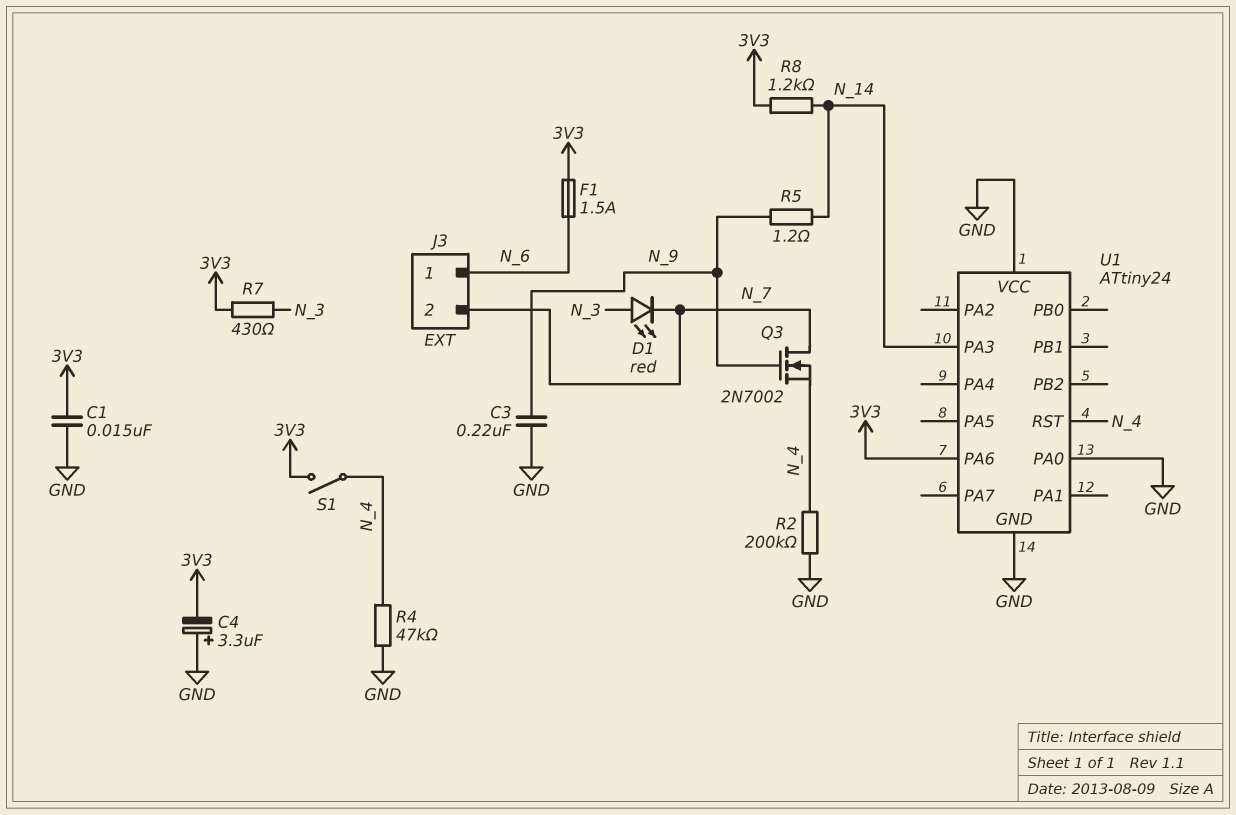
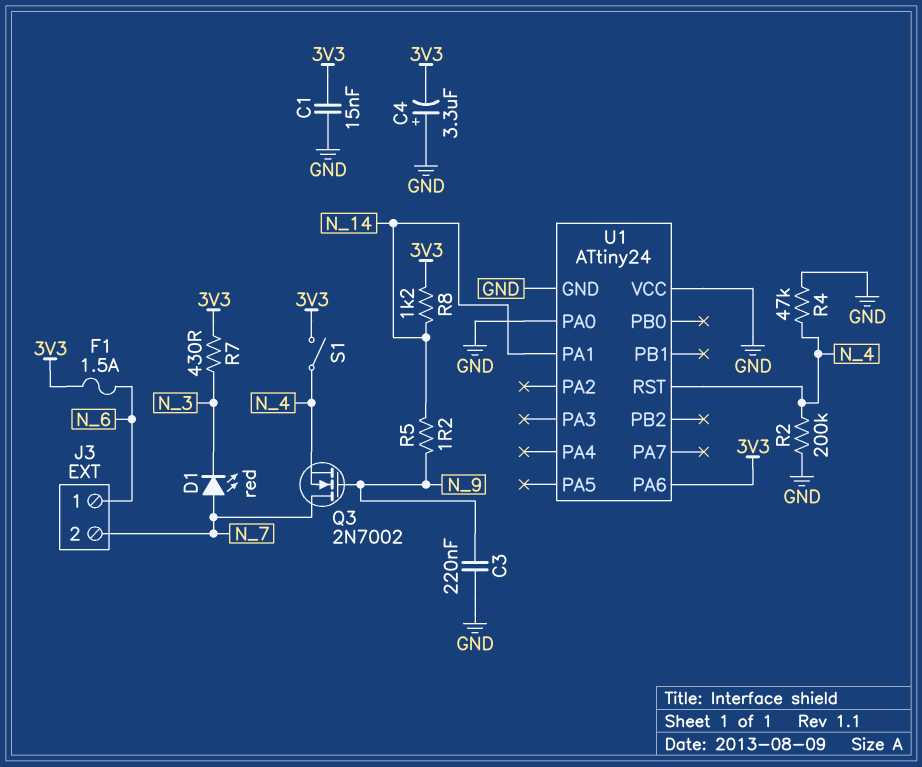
D1: LED red (A N_3, K N_7) -> LED red (A N_7, K N_3)
U1 pin PA1: none -> N_14
U1 pin PA3: N_14 -> none

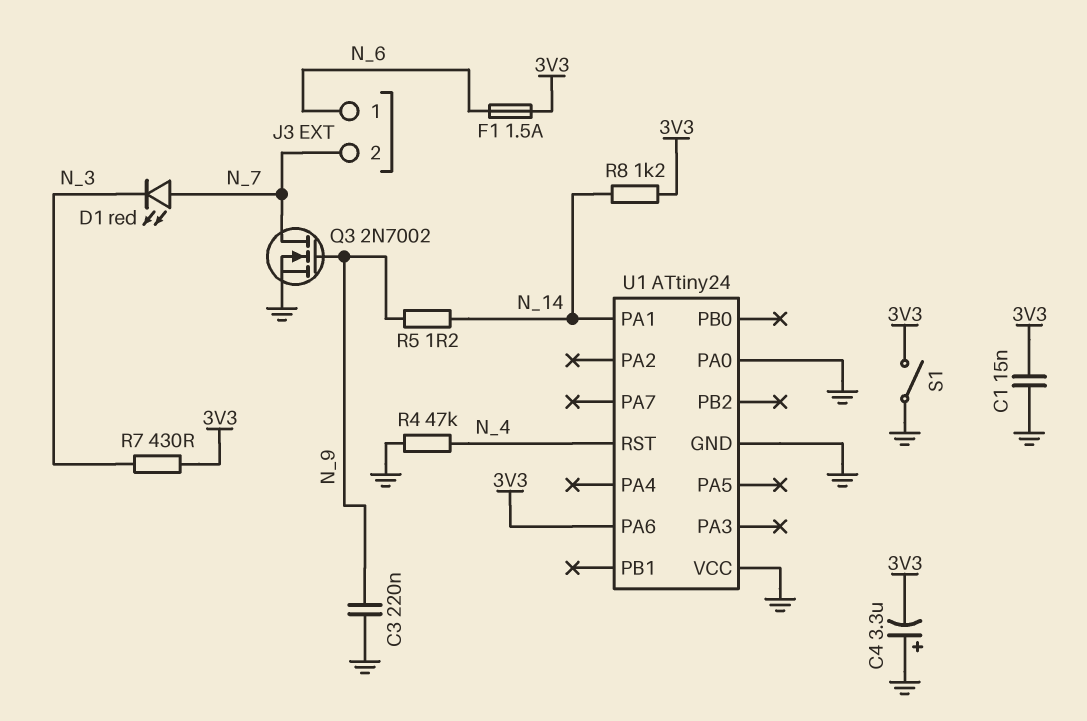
Q3: NMOS 2N7002 (G N_9, D N_7, S N_4) -> NMOS 2N7002 (G N_9, D N_7, S GND)
R2: 200k (GND, N_4) -> none
S1: switch (3V3, N_4) -> switch (3V3, GND)

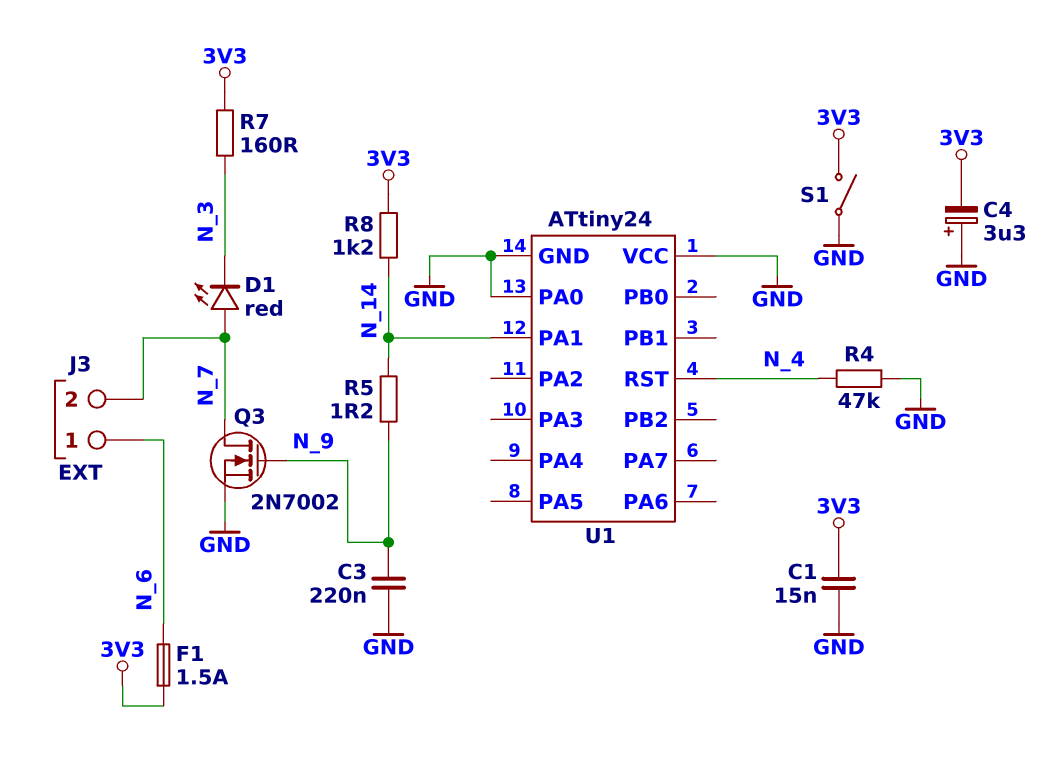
R7: 430 (3V3, N_3) -> 160 (3V3, N_3)
U1 pin PA6: 3V3 -> none

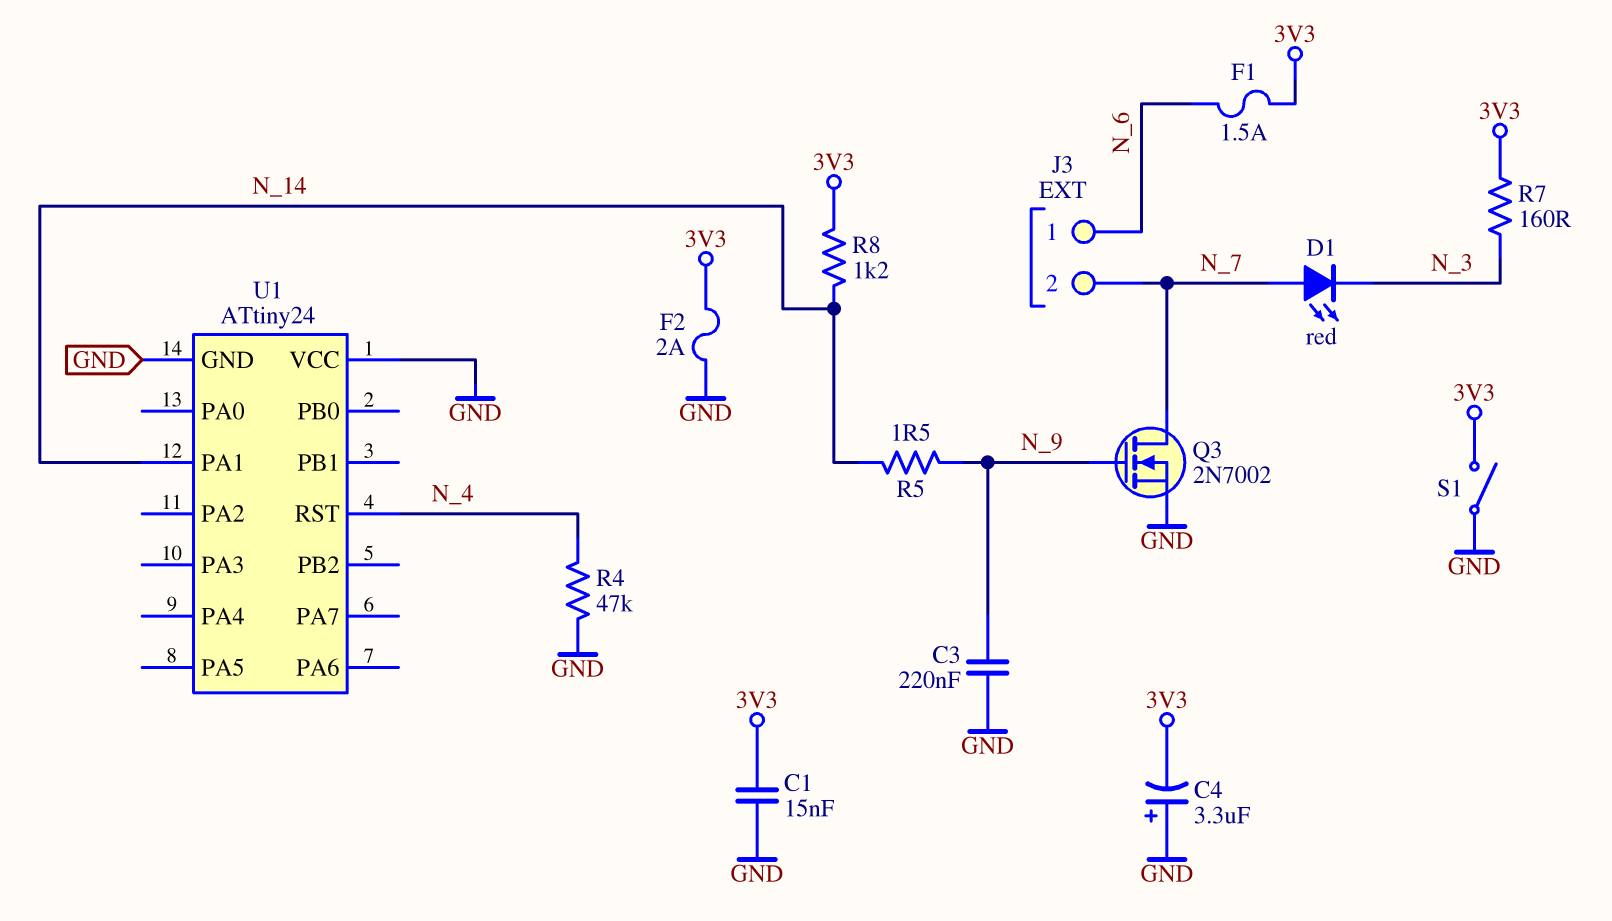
F2: none -> 2A (3V3, GND)
R5: 1.2 (N_9, N_14) -> 1.5 (N_9, N_14)
U1 pin PA0: GND -> none

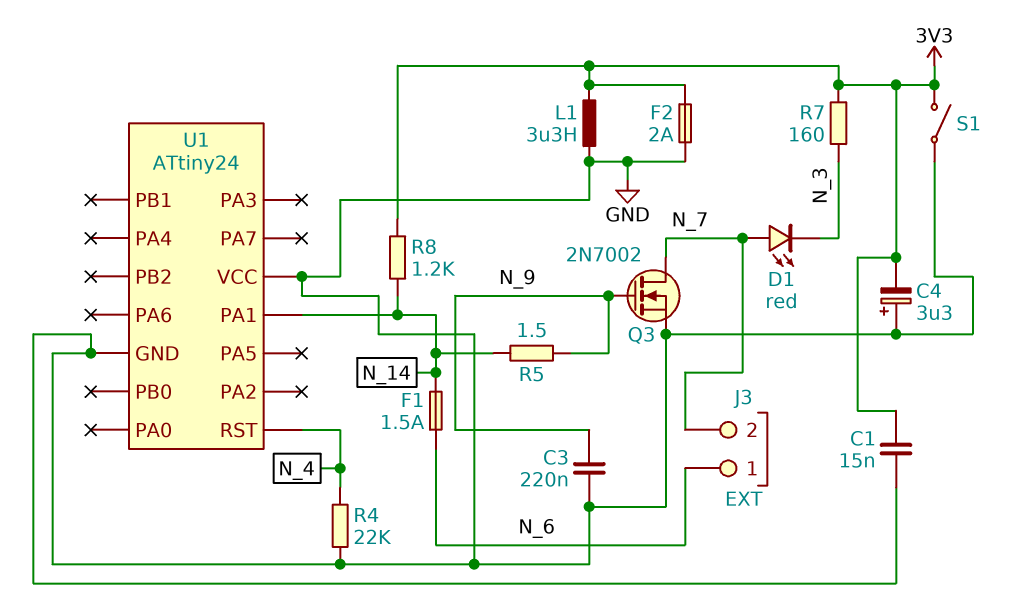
F1: 1.5A (3V3, N_6) -> 1.5A (N_6, N_14)
L1: none -> 3.3uH (3V3, GND)
R4: 47k (GND, N_4) -> 22k (GND, N_4)

